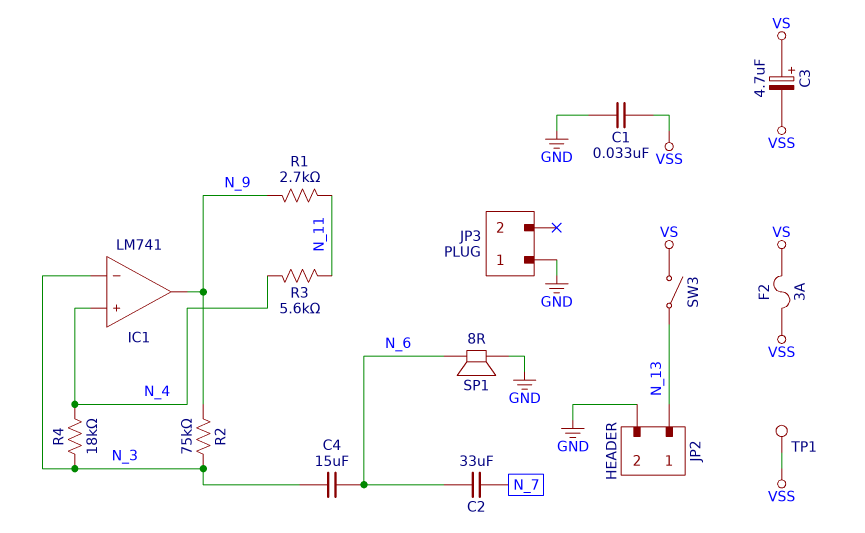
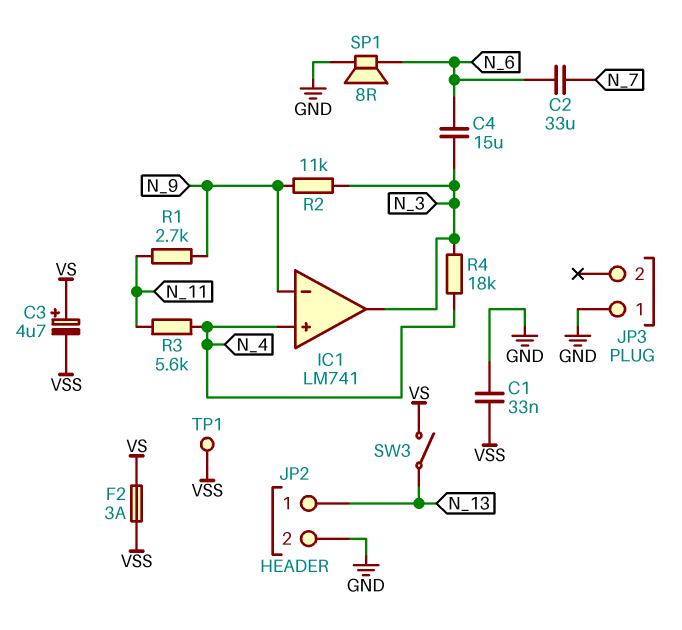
IC1 pin in-: N_3 -> N_9
IC1 pin out: N_9 -> N_3
R2: 75k (N_3, N_9) -> 11k (N_3, N_9)

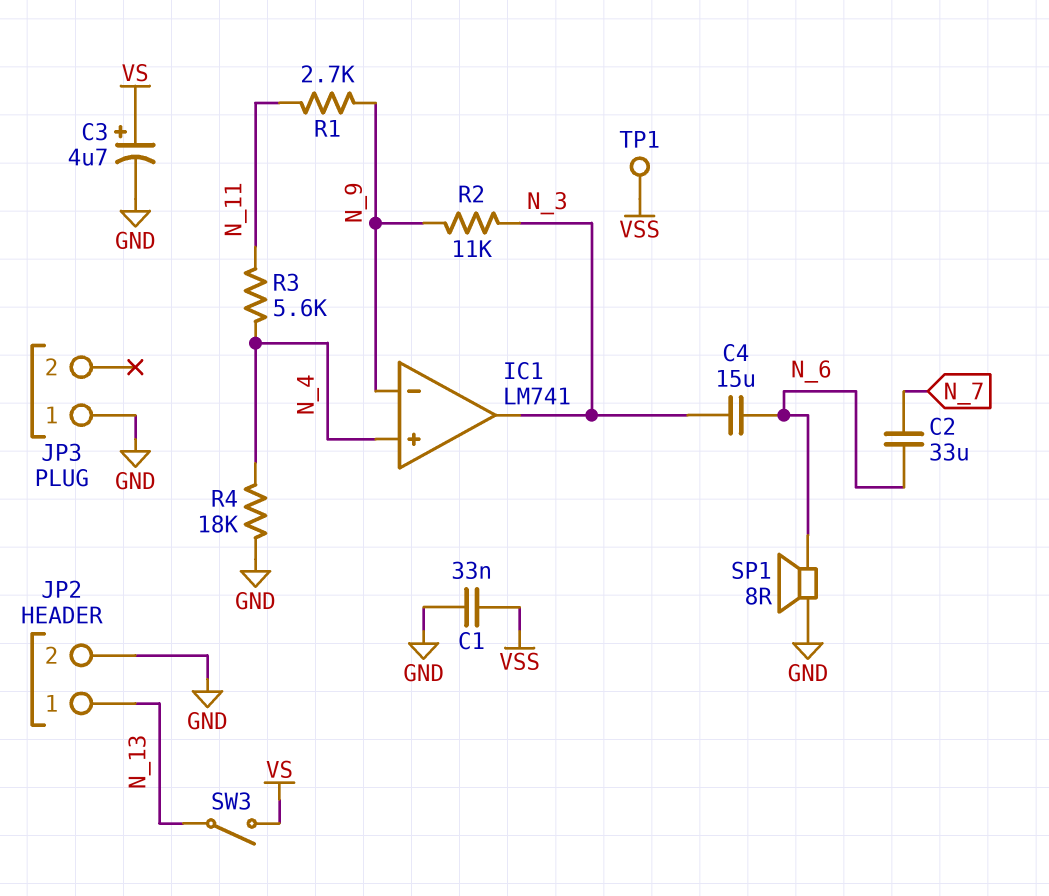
C3: 4.7uF (plus VS, minus VSS) -> 4.7uF (plus VS, minus GND)
F2: 3A (VS, VSS) -> none
R4: 18k (N_3, N_4) -> 18k (GND, N_4)

